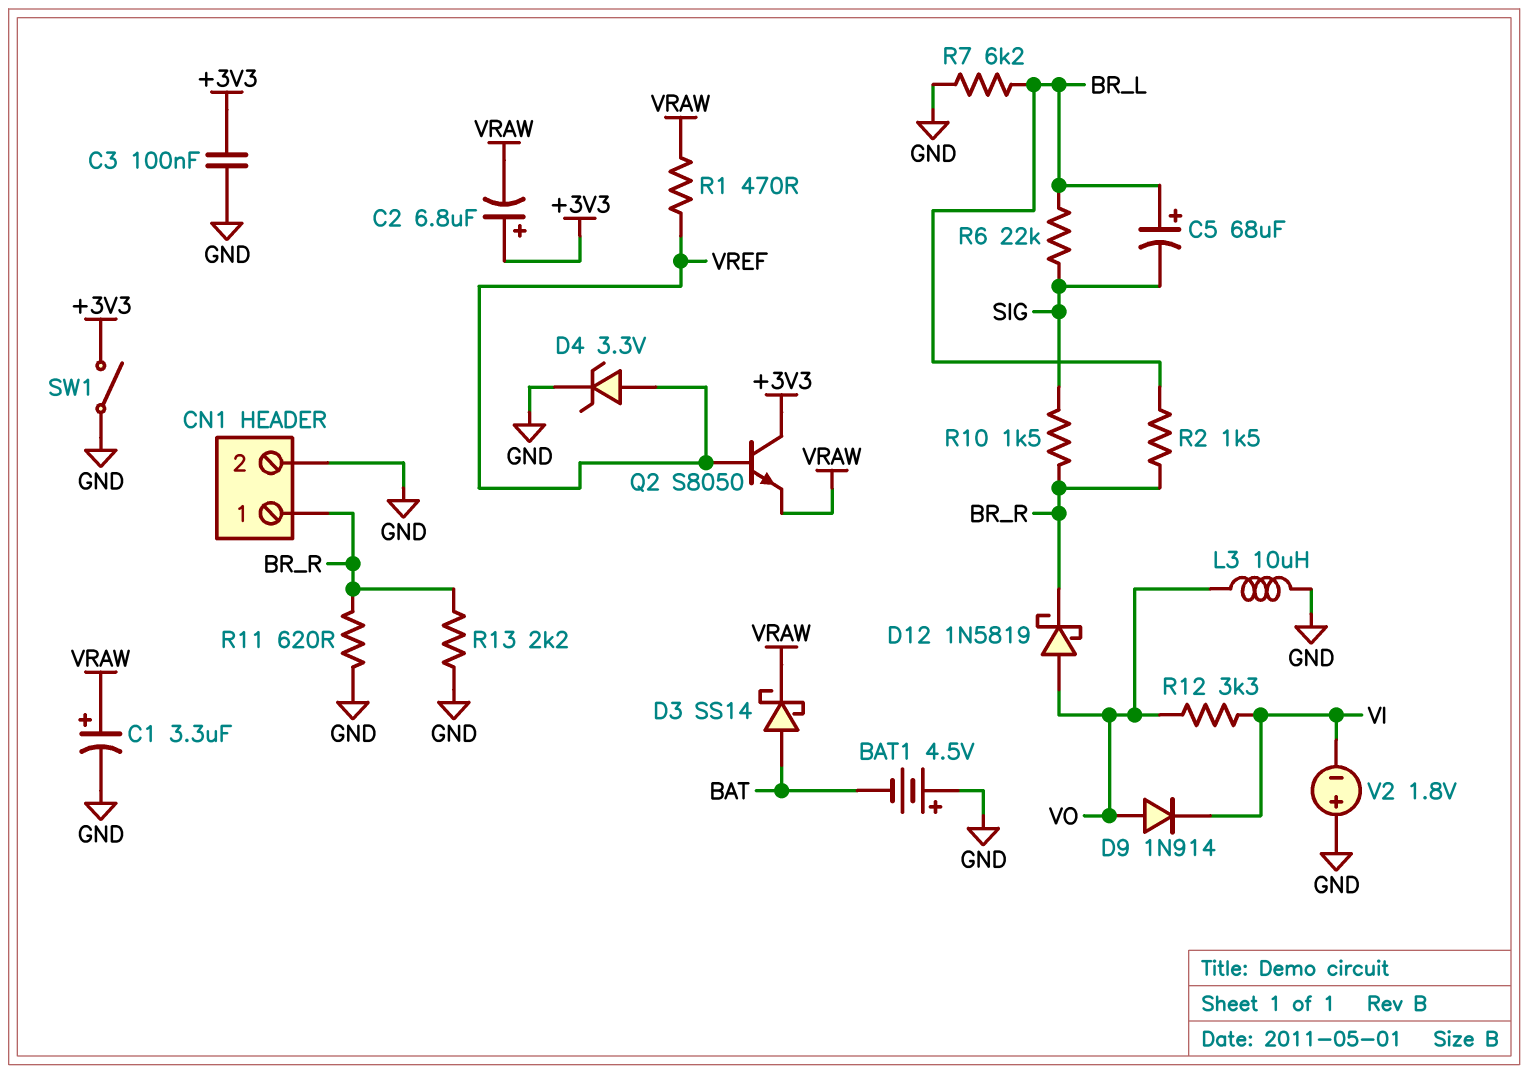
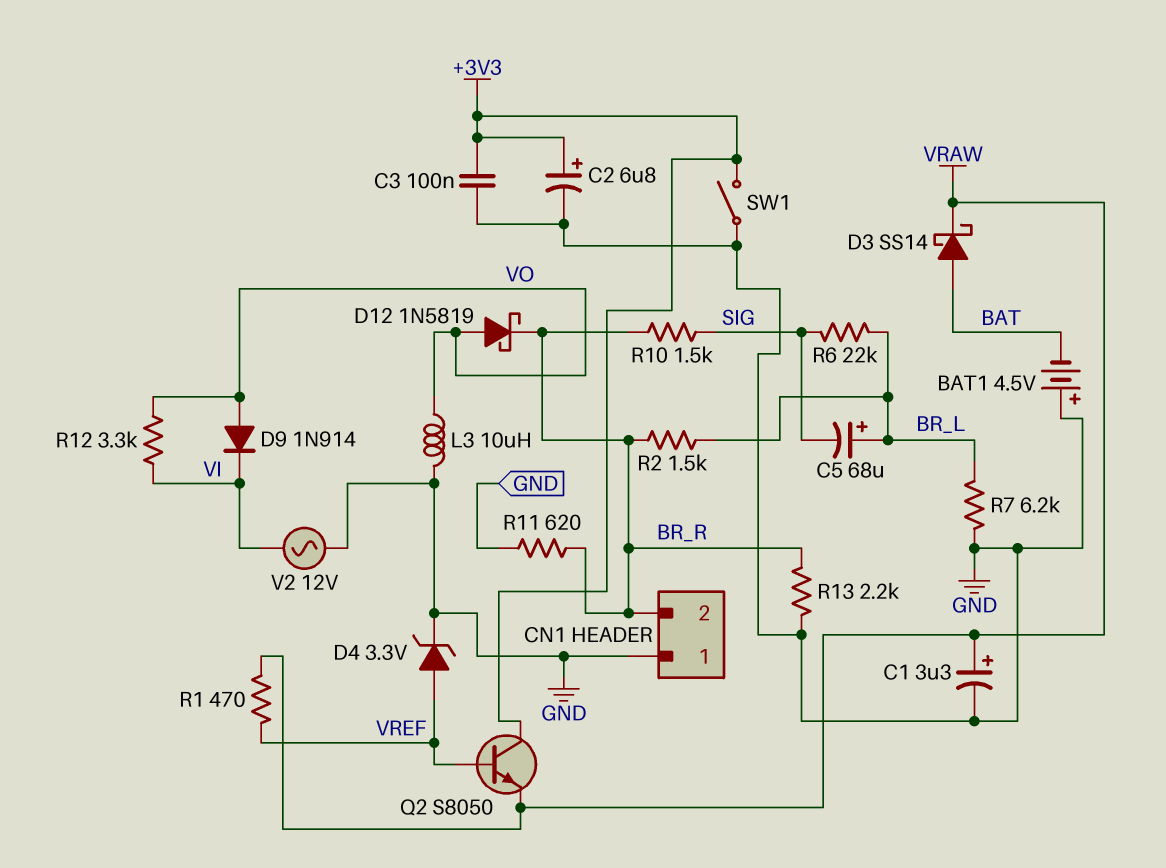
C2: 6.8uF (plus +3V3, minus VRAW) -> 6.8uF (plus +3V3, minus GND)
CN1 pin 1: BR_R -> GND
CN1 pin 2: GND -> BR_R
V2: 1.8V (plus GND, minus VI) -> AC 12V (GND, VI)

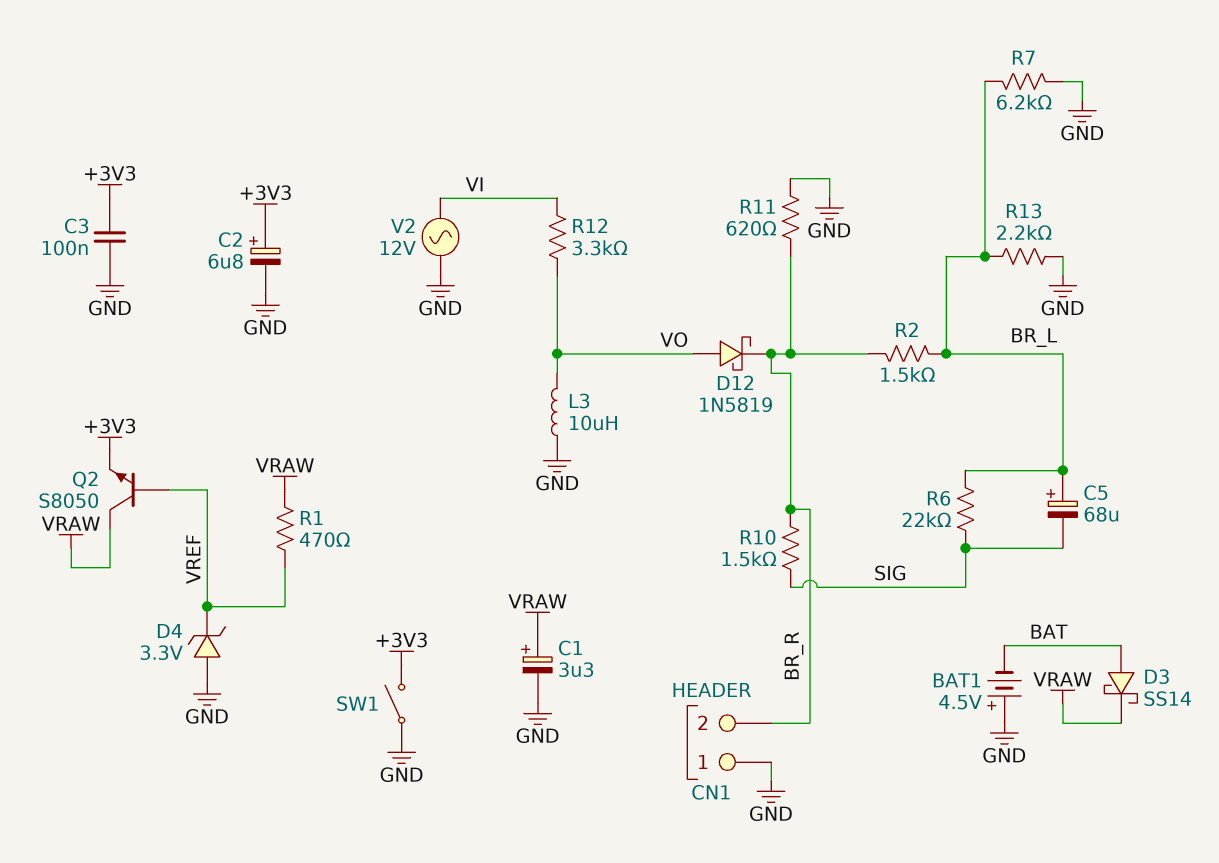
D4: zener 3.3V (A VREF, K GND) -> zener 3.3V (A GND, K VREF)
D9: diode 1N914 (A VO, K VI) -> none
Q2: NPN S8050 (B VREF, C +3V3, E VRAW) -> NPN S8050 (B VREF, C VRAW, E +3V3)
R13: 2.2k (BR_R, GND) -> 2.2k (BR_L, GND)

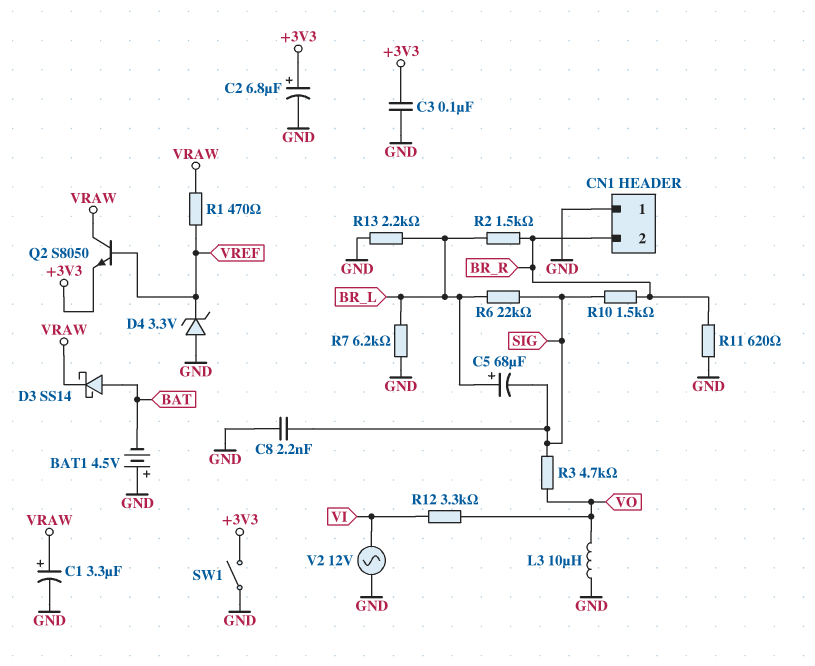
C8: none -> 2.2nF (GND, SIG)
D12: schottky 1N5819 (A VO, K BR_R) -> none
R3: none -> 4.7k (SIG, VO)

